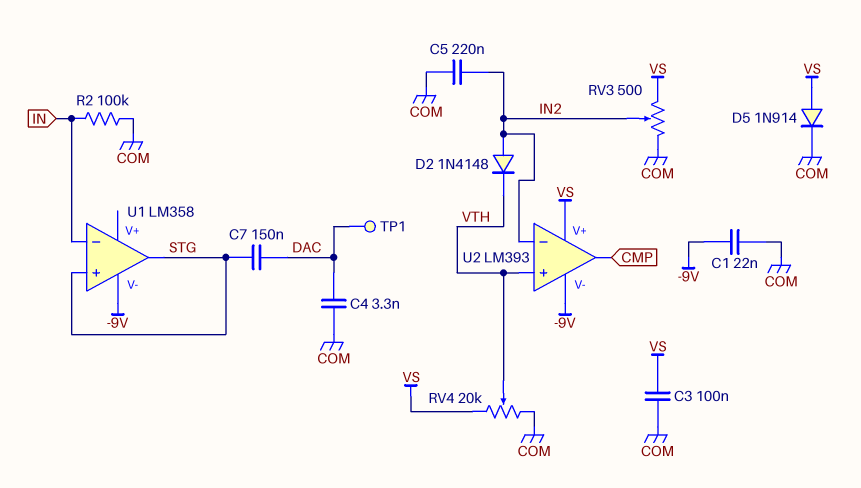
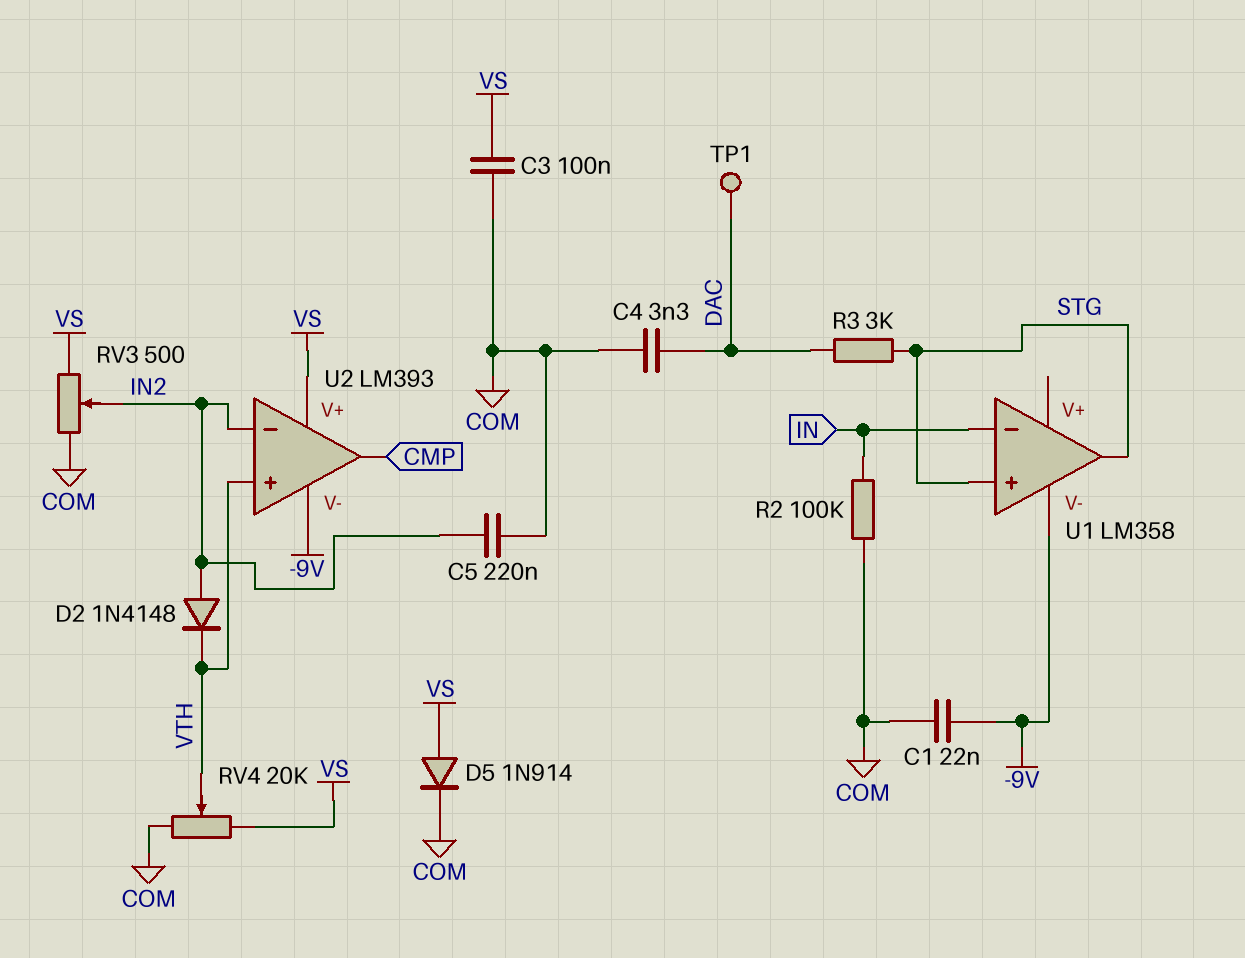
C7: 150nF (DAC, STG) -> none
R3: none -> 3k (DAC, STG)

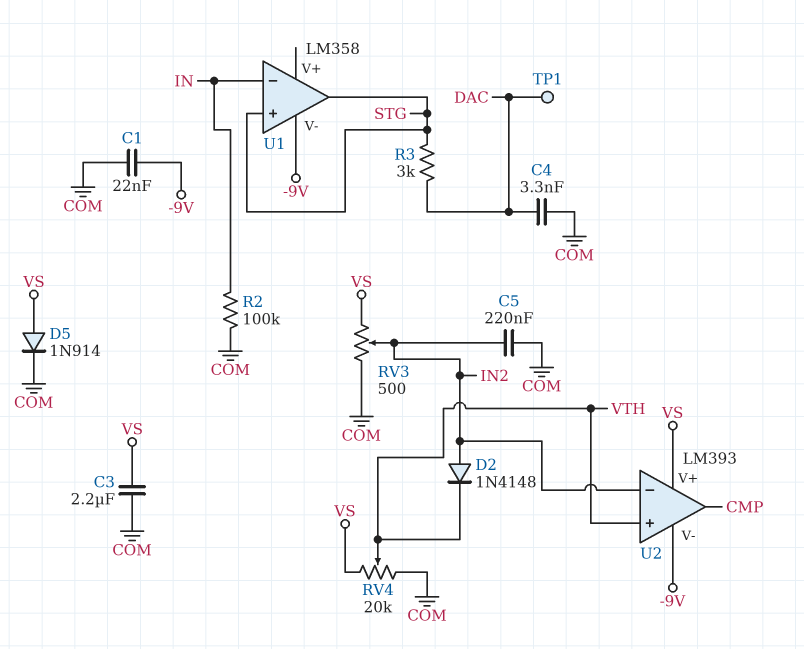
C3: 100nF (COM, VS) -> 2.2uF (COM, VS)

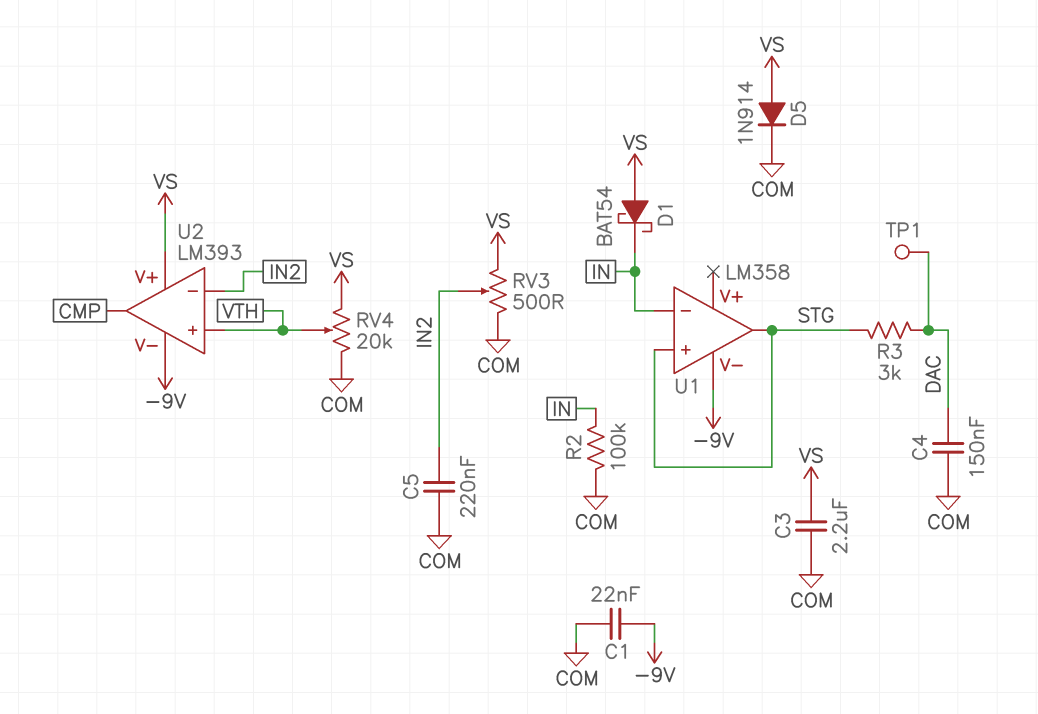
C4: 3.3nF (COM, DAC) -> 150nF (COM, DAC)
D1: none -> schottky BAT54 (A VS, K IN)
D2: diode 1N4148 (A IN2, K VTH) -> none

